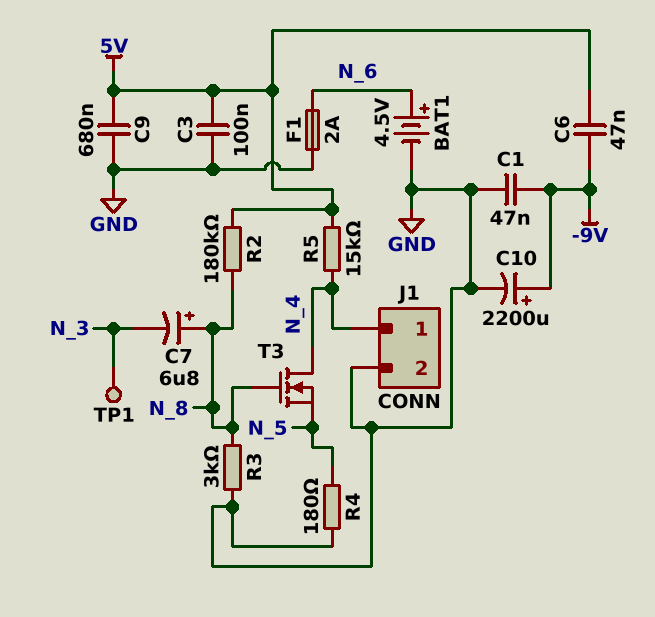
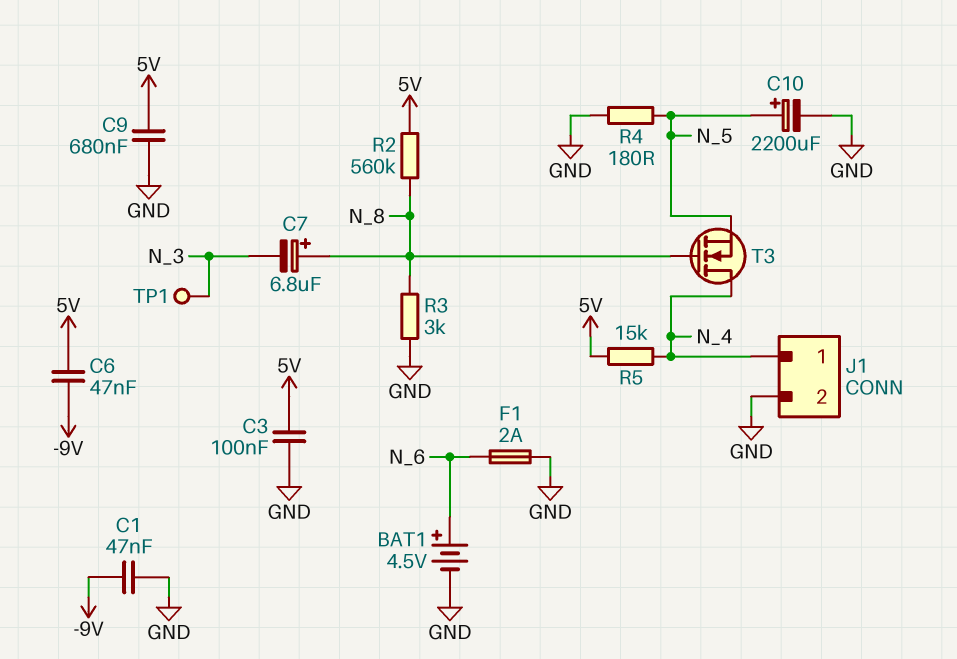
C10: 2200uF (plus -9V, minus GND) -> 2200uF (plus N_5, minus GND)
R2: 180k (5V, N_8) -> 560k (5V, N_8)

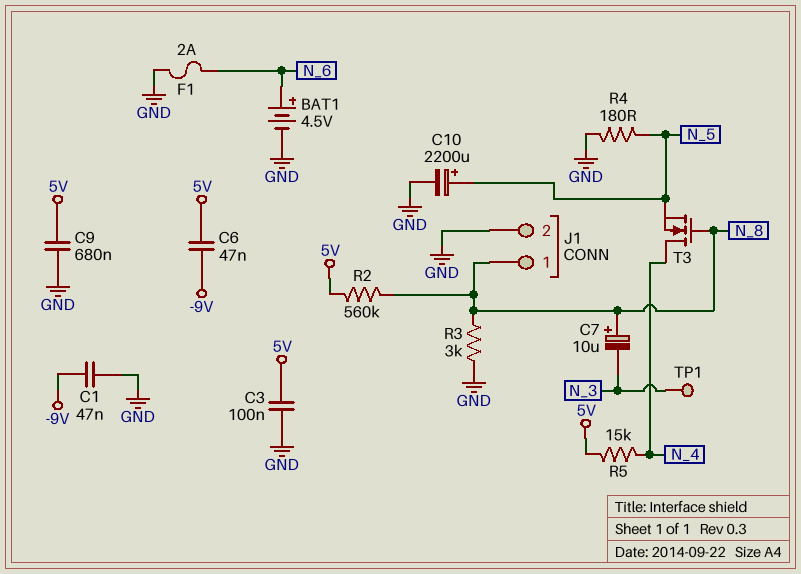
C7: 6.8uF (plus N_8, minus N_3) -> 10uF (plus N_8, minus N_3)
J1 pin 1: N_4 -> N_8

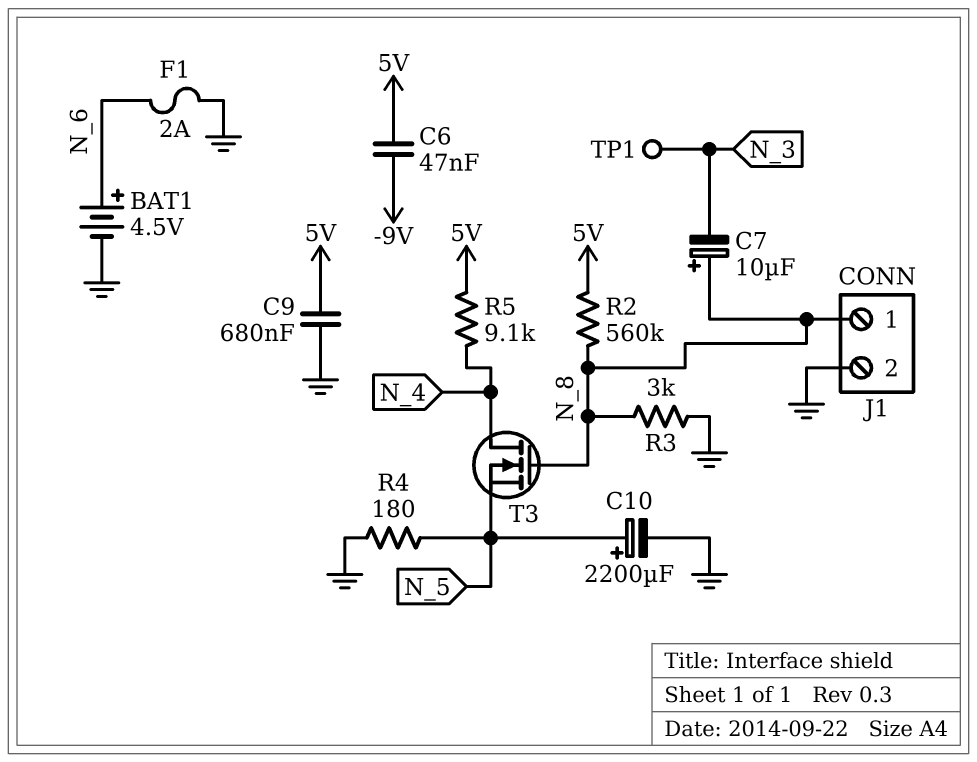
C1: 47nF (-9V, GND) -> none
C3: 100nF (5V, GND) -> none
R5: 15k (5V, N_4) -> 9.1k (5V, N_4)

